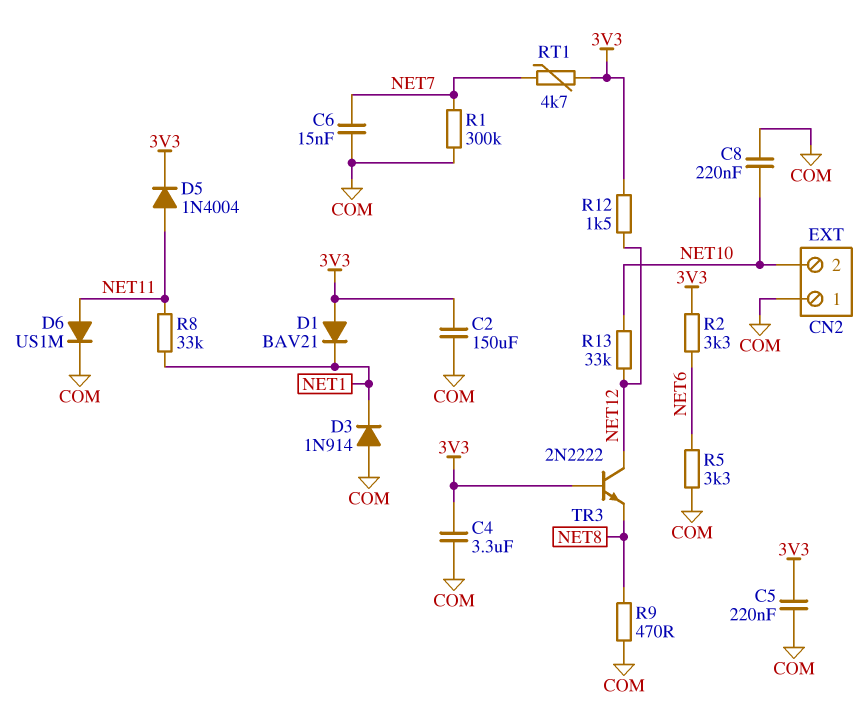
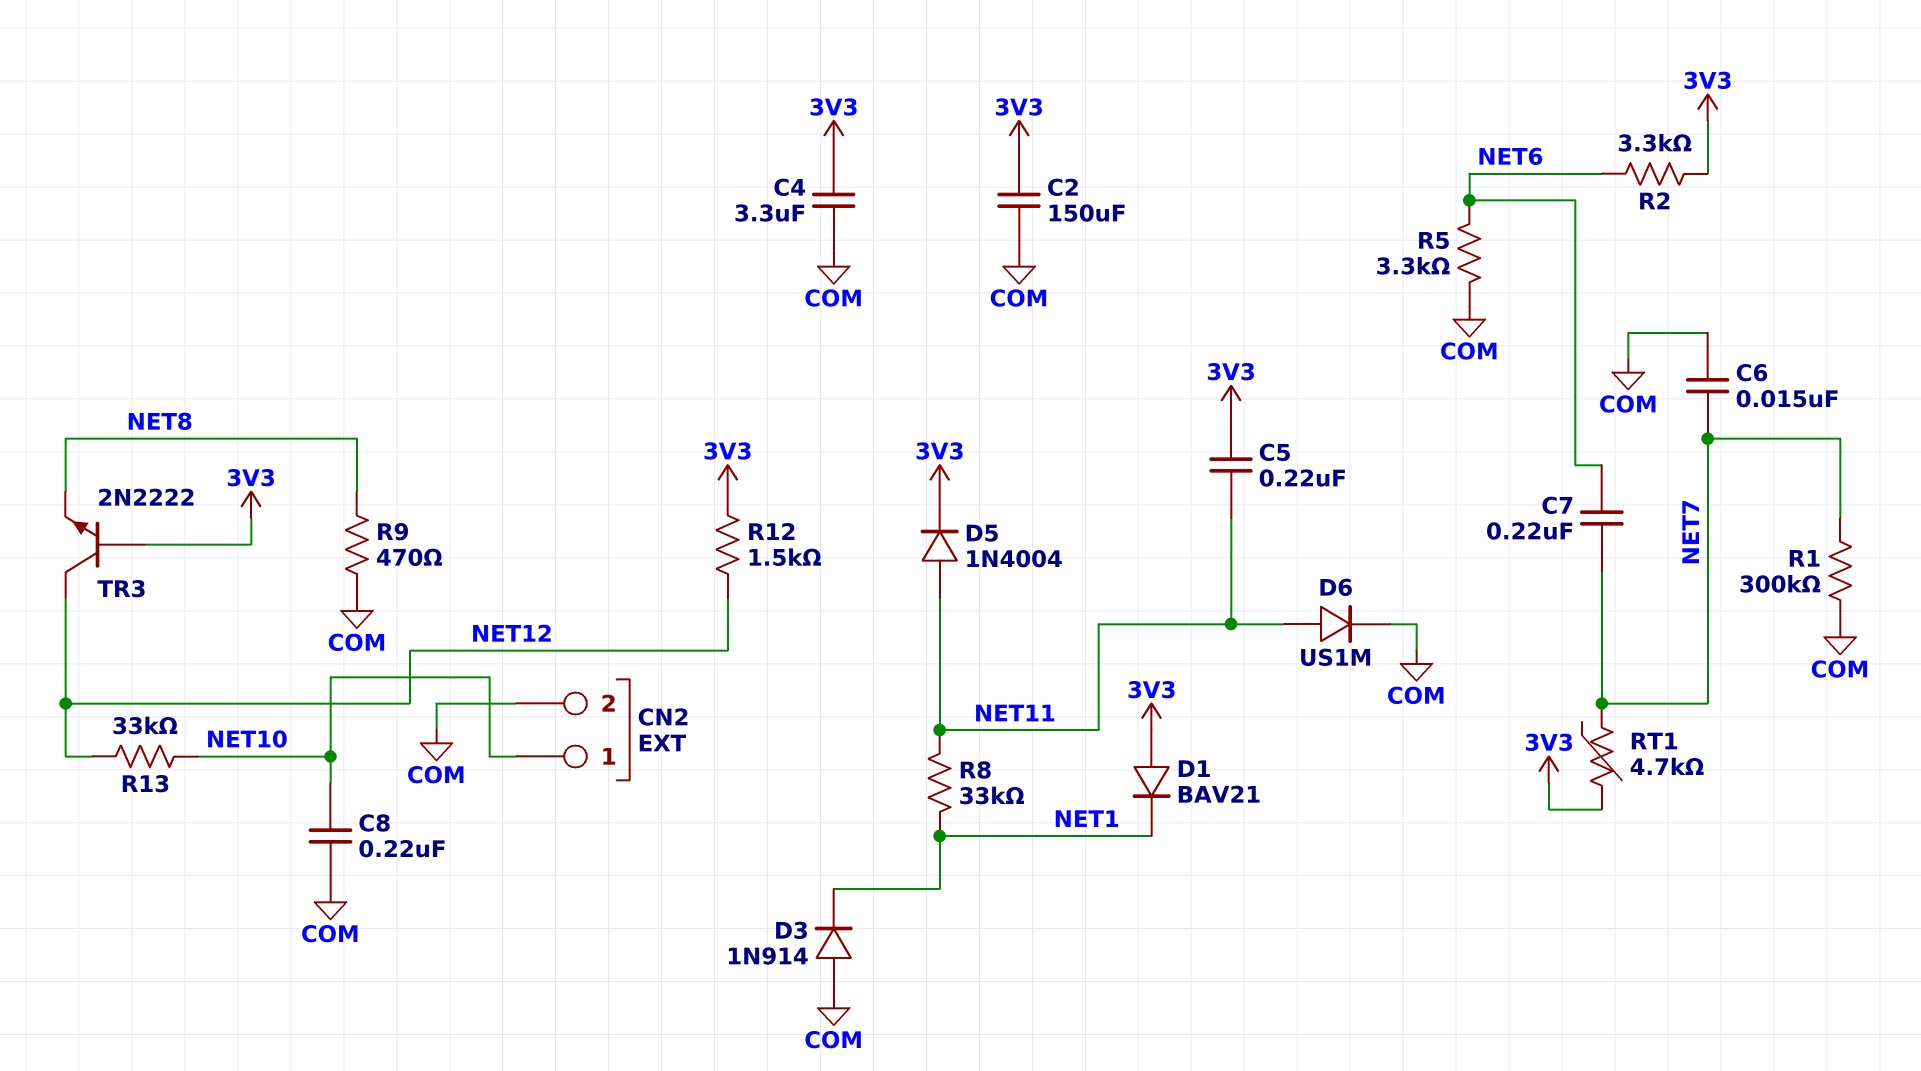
C5: 220nF (3V3, COM) -> 220nF (3V3, NET11)
C7: none -> 220nF (NET6, NET7)
CN2 pin 1: COM -> NET10
CN2 pin 2: NET10 -> COM

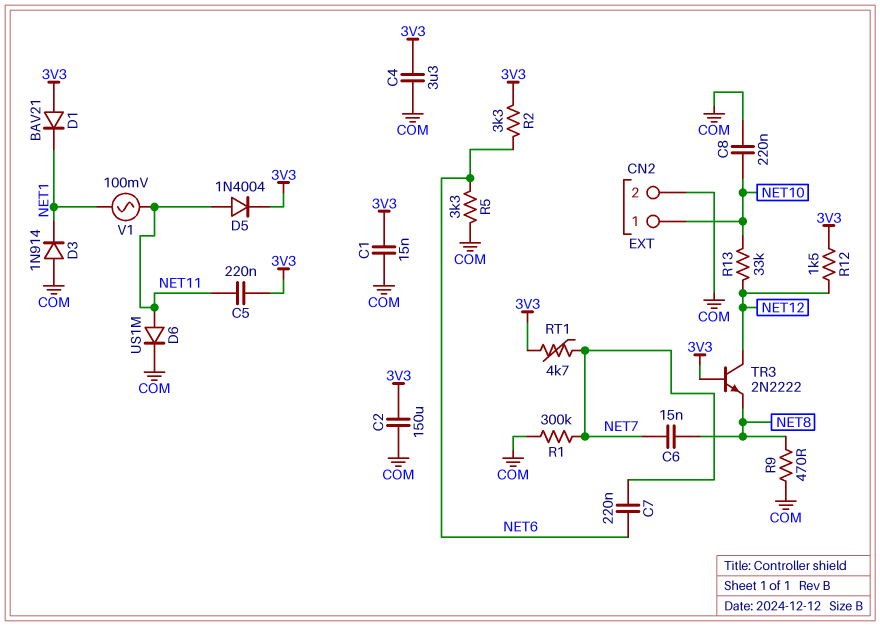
C1: none -> 15nF (3V3, COM)
C6: 15nF (COM, NET7) -> 15nF (NET7, NET8)
R8: 33k (NET1, NET11) -> none
V1: none -> AC 100mV (NET1, NET11)

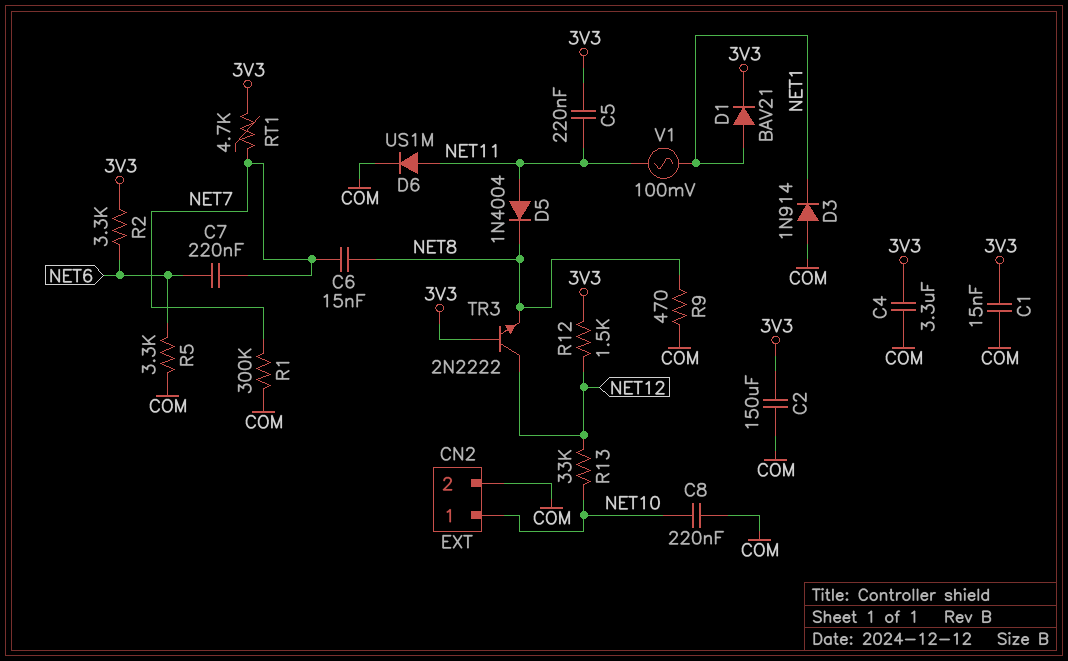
D1: diode BAV21 (A 3V3, K NET1) -> diode BAV21 (A NET1, K 3V3)
D5: diode 1N4004 (A NET11, K 3V3) -> diode 1N4004 (A NET11, K NET8)

